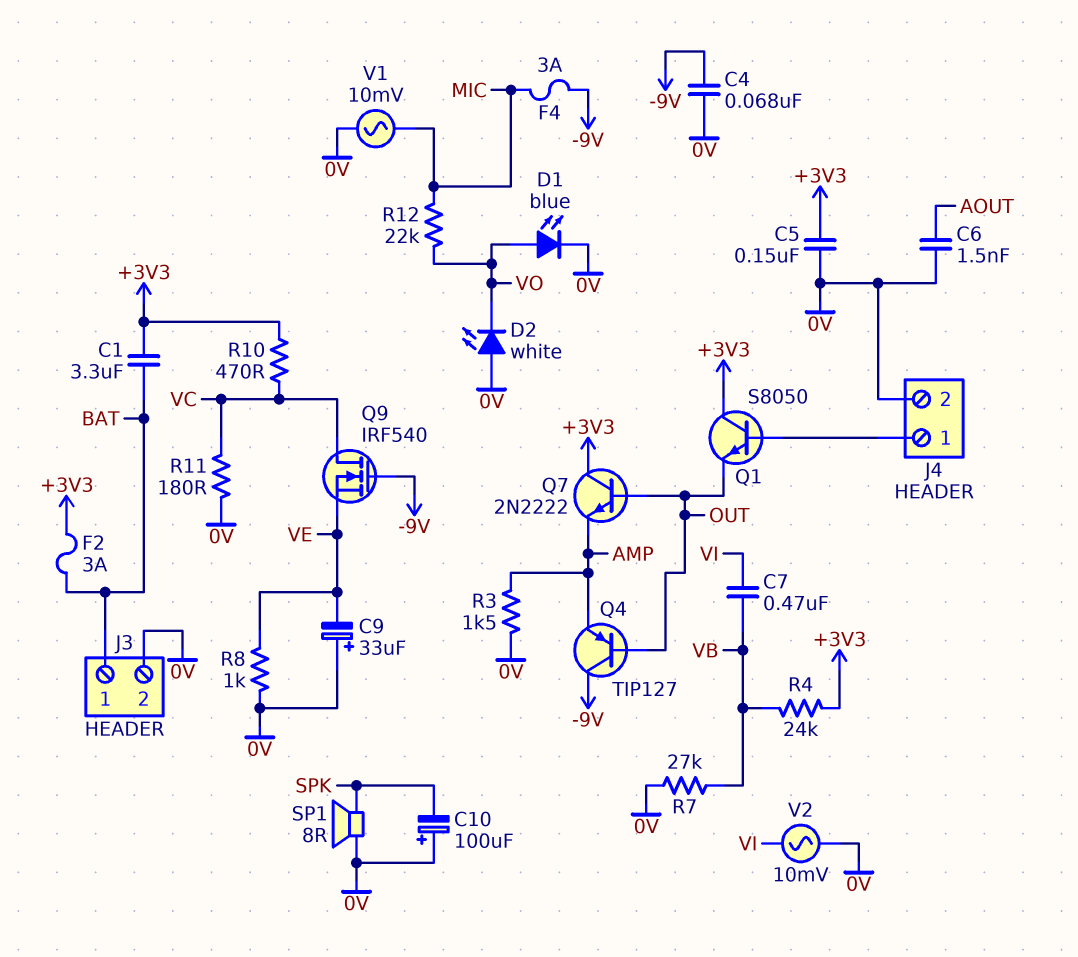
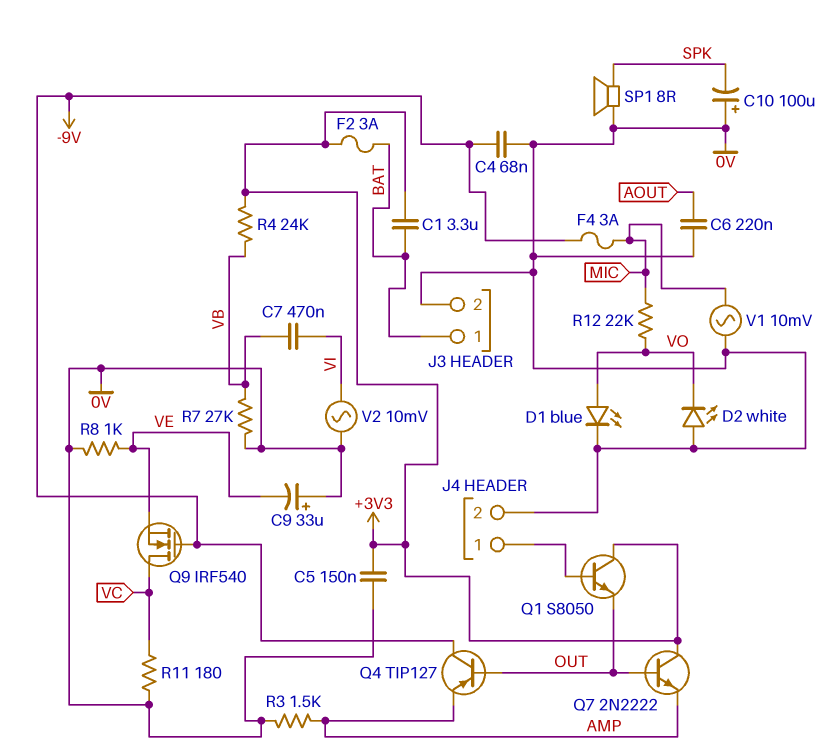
C6: 1.5nF (0V, AOUT) -> 220nF (0V, AOUT)
R10: 470 (+3V3, VC) -> none

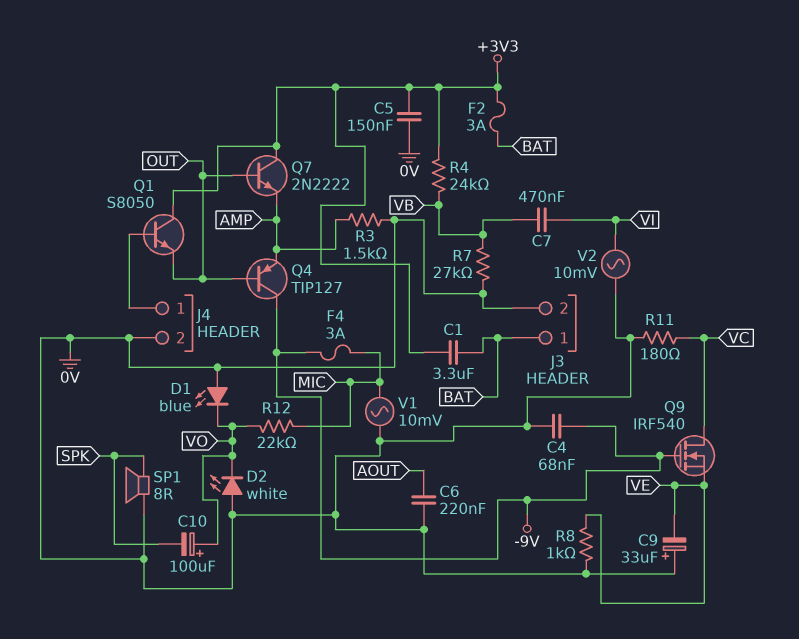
C10: 100uF (plus 0V, minus SPK) -> 100uF (plus VO, minus SPK)
D1: LED blue (A VO, K 0V) -> LED blue (A 0V, K VO)

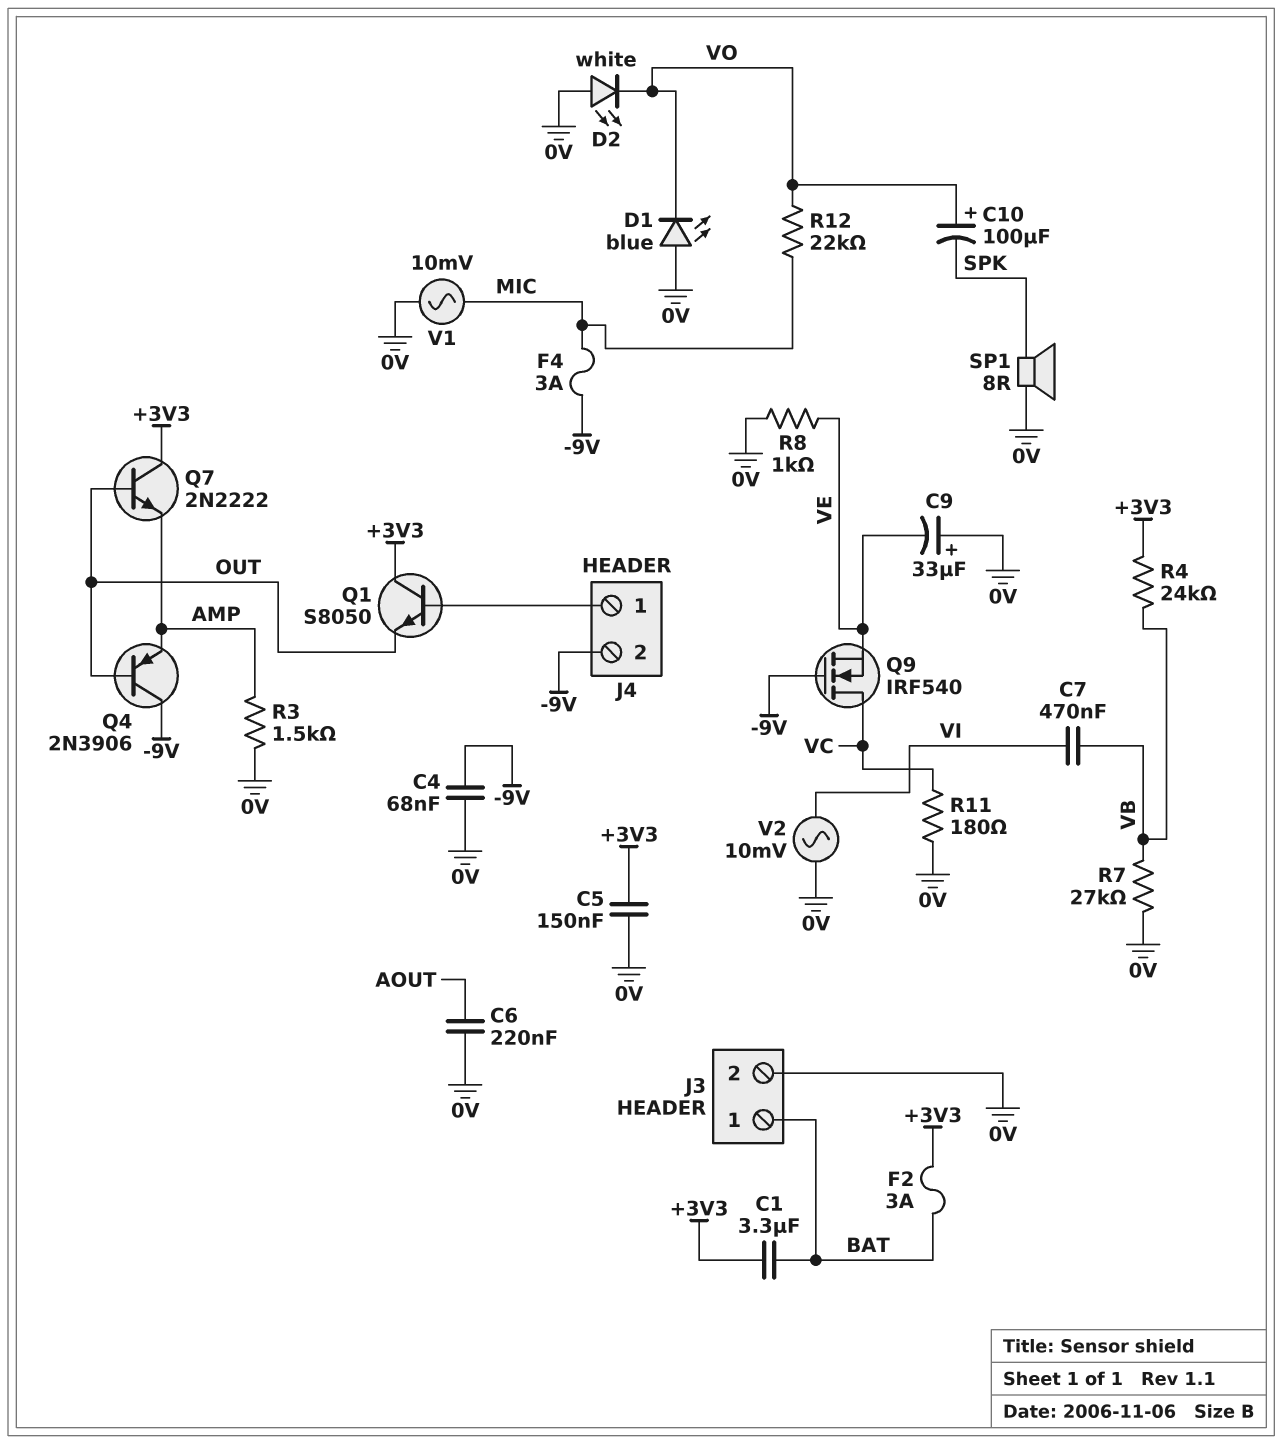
J4 pin 2: 0V -> -9V
Q4: PNP TIP127 (B OUT, C -9V, E AMP) -> PNP 2N3906 (B OUT, C -9V, E AMP)

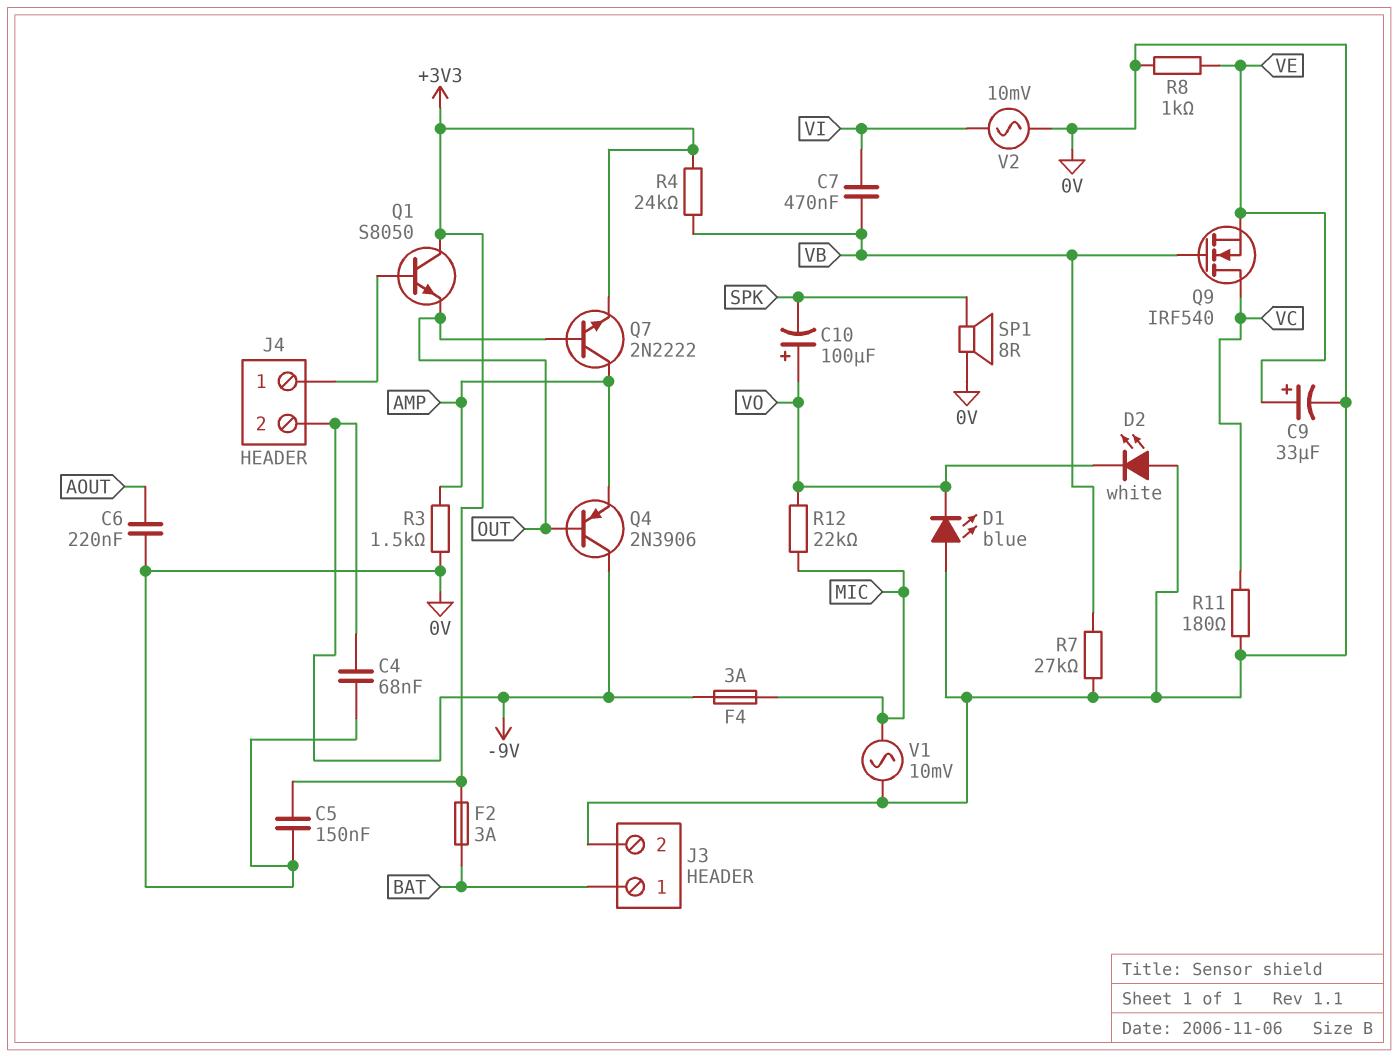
C1: 3.3uF (+3V3, BAT) -> none
C9: 33uF (plus 0V, minus VE) -> 33uF (plus VE, minus 0V)
Q7: NPN 2N2222 (B OUT, C +3V3, E AMP) -> NPN 2N2222 (B OUT, C AMP, E +3V3)
Q9: NMOS IRF540 (G -9V, D VC, S VE) -> NMOS IRF540 (G VB, D VC, S VE)

